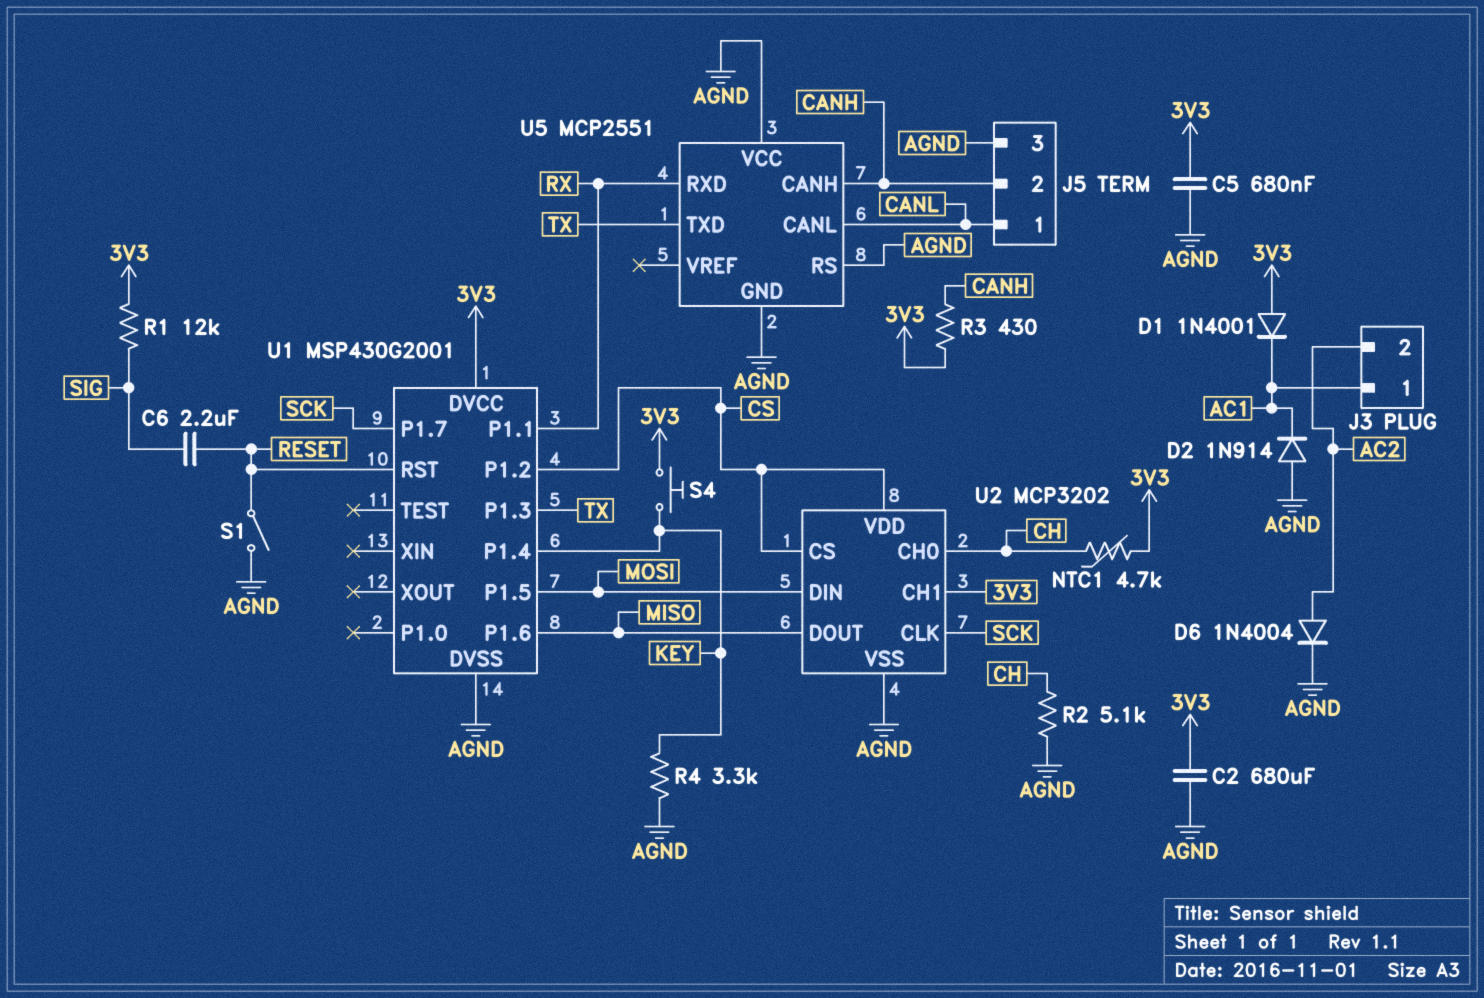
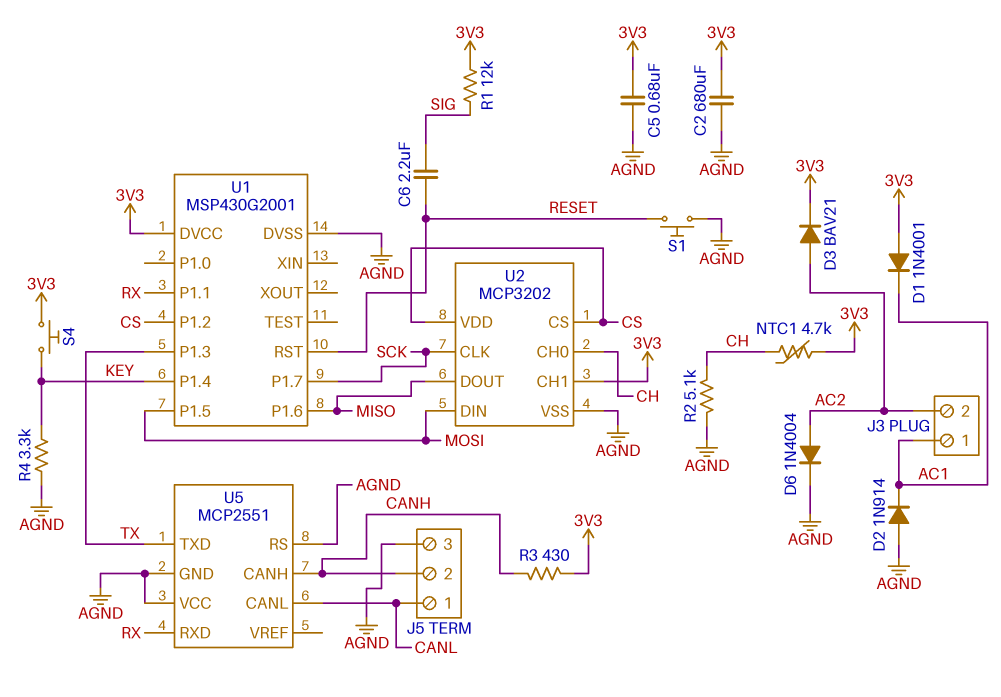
D3: none -> diode BAV21 (A AC2, K 3V3)
S1: switch (AGND, RESET) -> button (AGND, RESET)

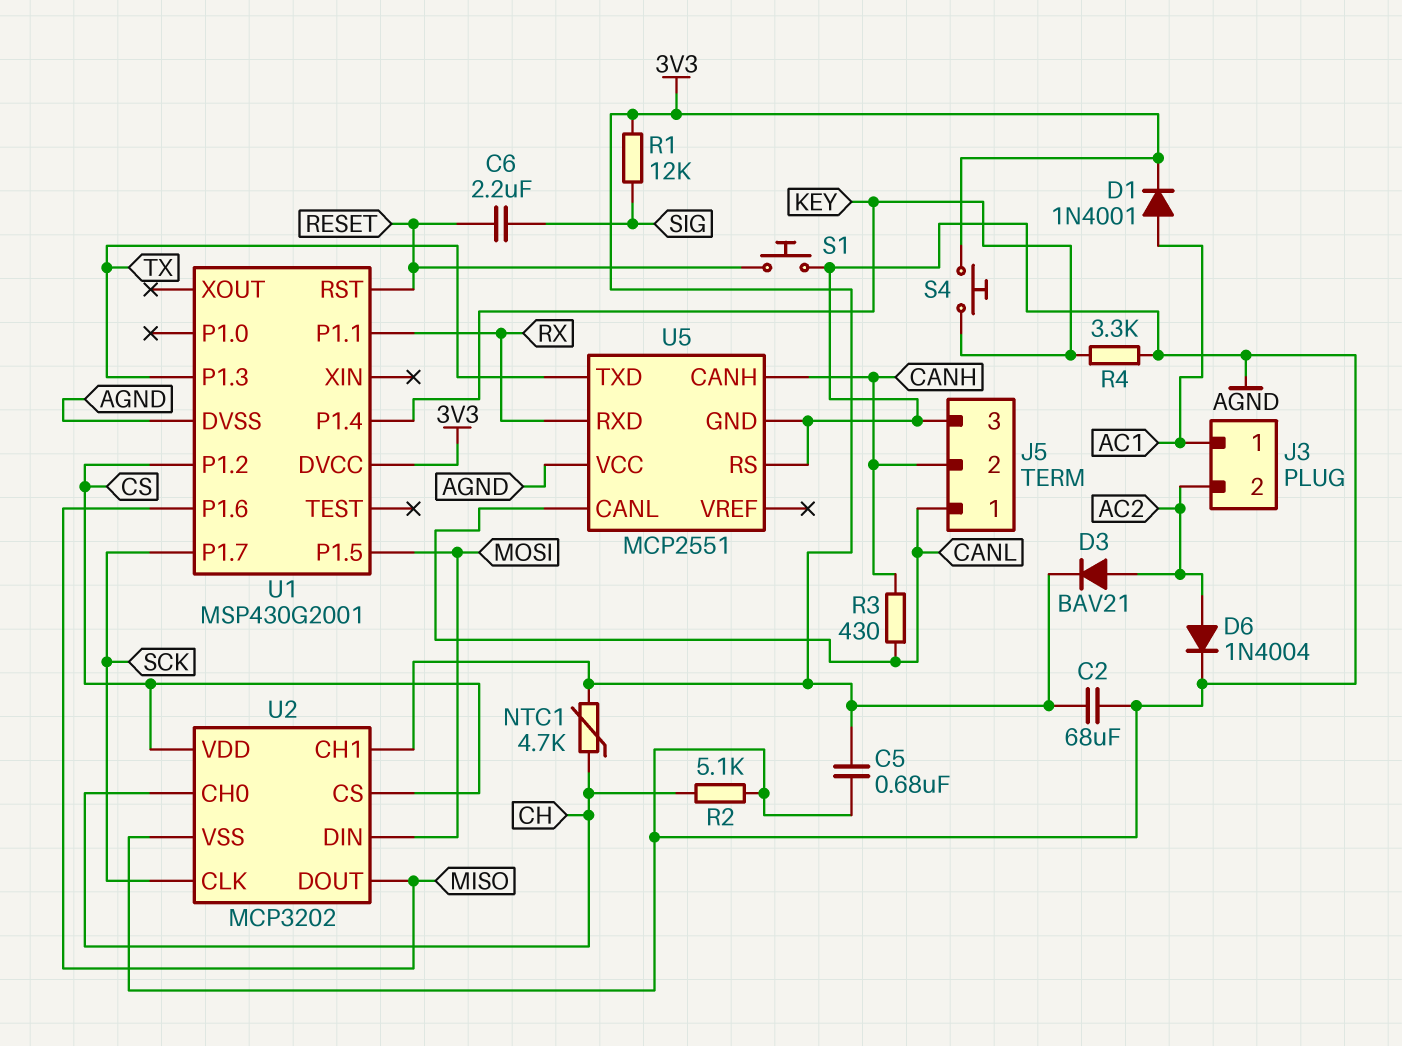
C2: 680uF (3V3, AGND) -> 68uF (3V3, AGND)
D1: diode 1N4001 (A 3V3, K AC1) -> diode 1N4001 (A AC1, K 3V3)
D2: diode 1N914 (A AGND, K AC1) -> none
R3: 430 (3V3, CANH) -> 430 (CANH, CANL)

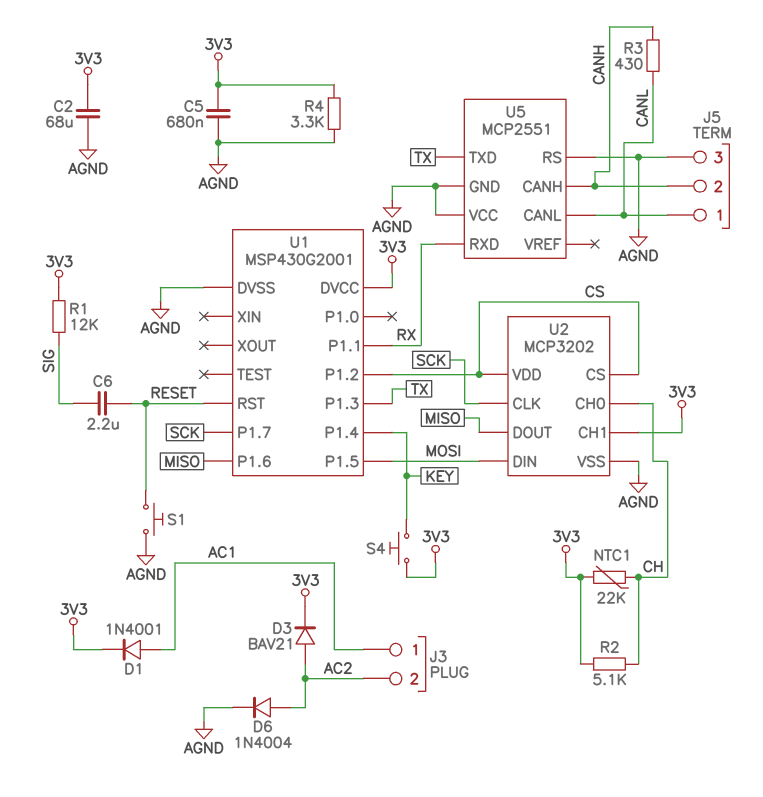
NTC1: 4.7k (3V3, CH) -> 22k (3V3, CH)
R2: 5.1k (AGND, CH) -> 5.1k (3V3, CH)
R4: 3.3k (AGND, KEY) -> 3.3k (3V3, AGND)

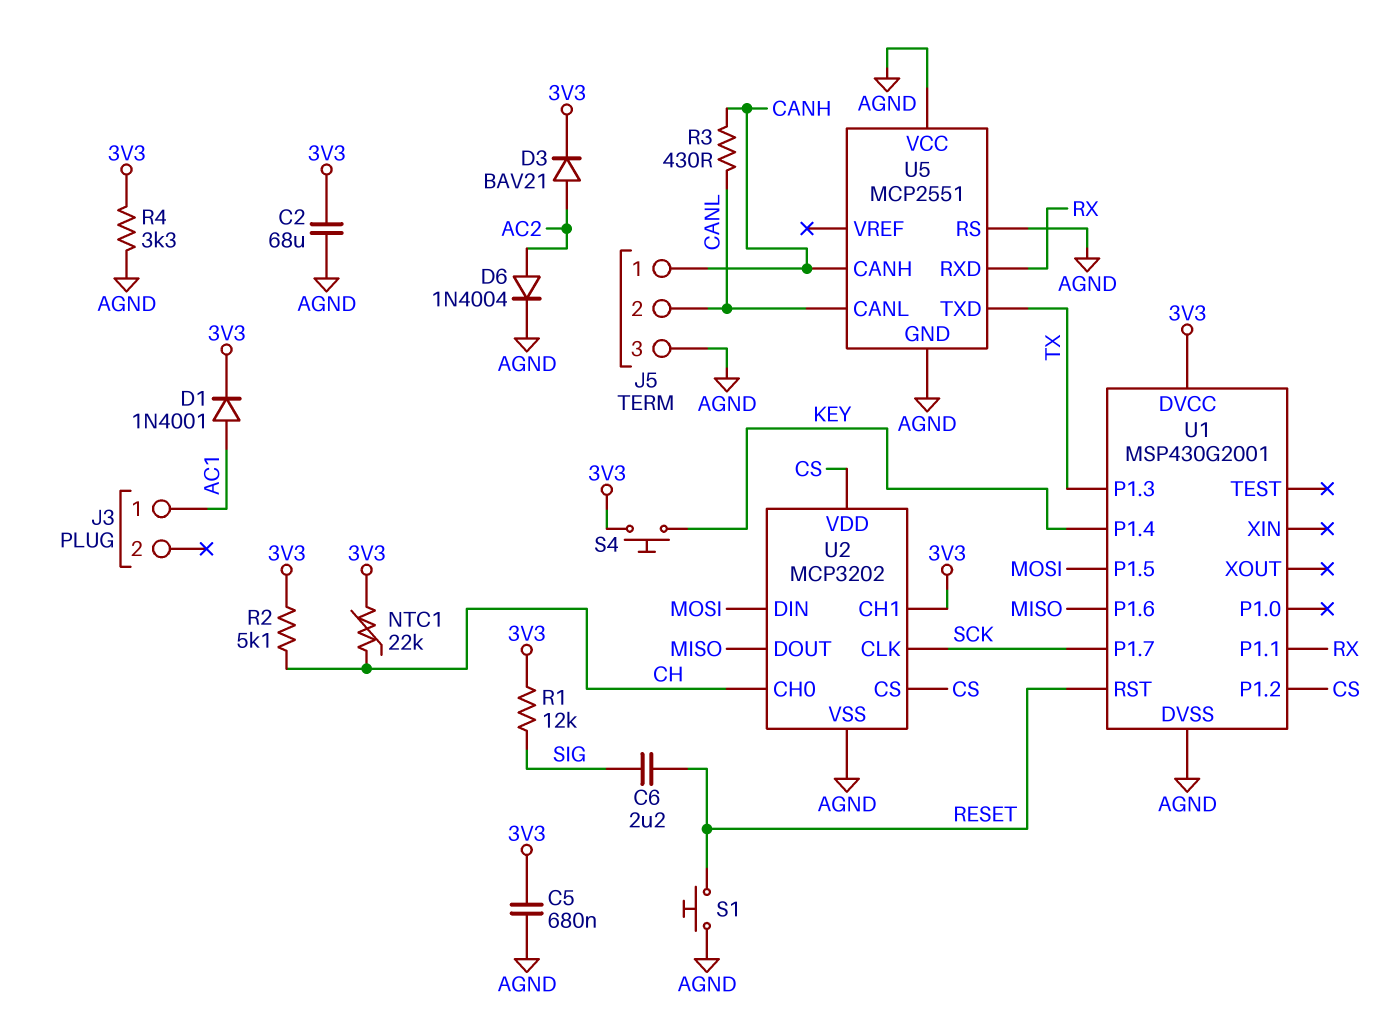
J3 pin 2: AC2 -> none
J5 pin 1: CANL -> CANH
J5 pin 2: CANH -> CANL

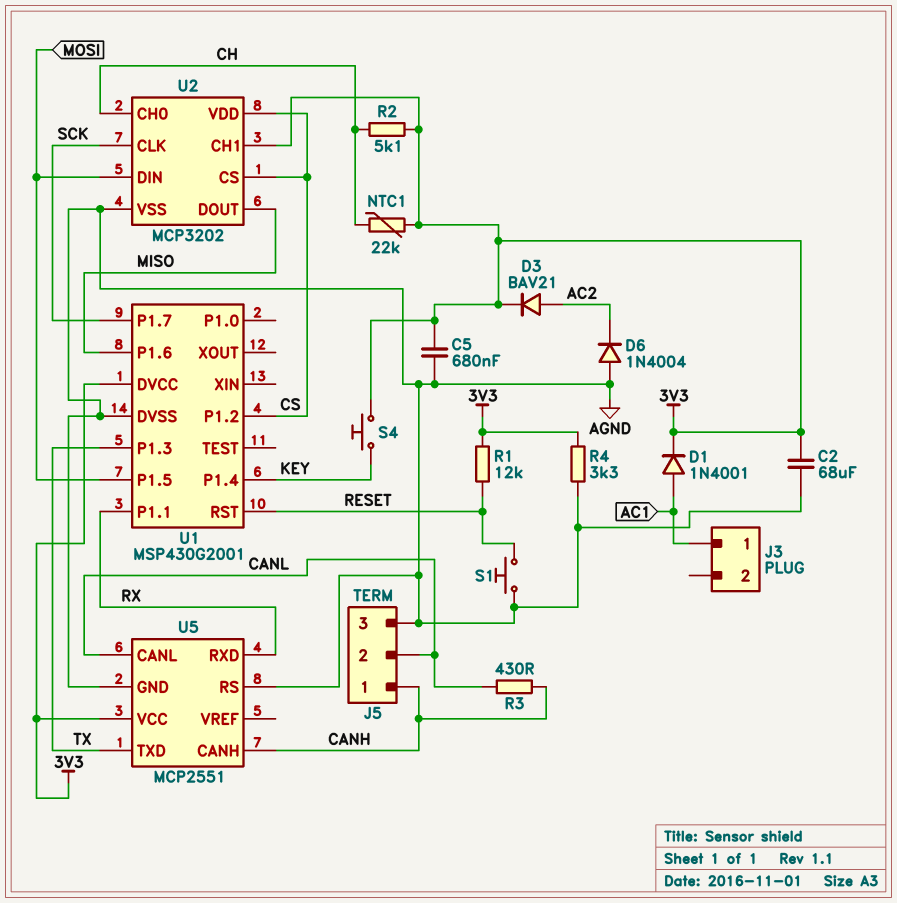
C6: 2.2uF (RESET, SIG) -> none
D6: diode 1N4004 (A AC2, K AGND) -> diode 1N4004 (A AGND, K AC2)
R1: 12k (3V3, SIG) -> 12k (3V3, RESET)
U5 pin VCC: AGND -> 3V3

